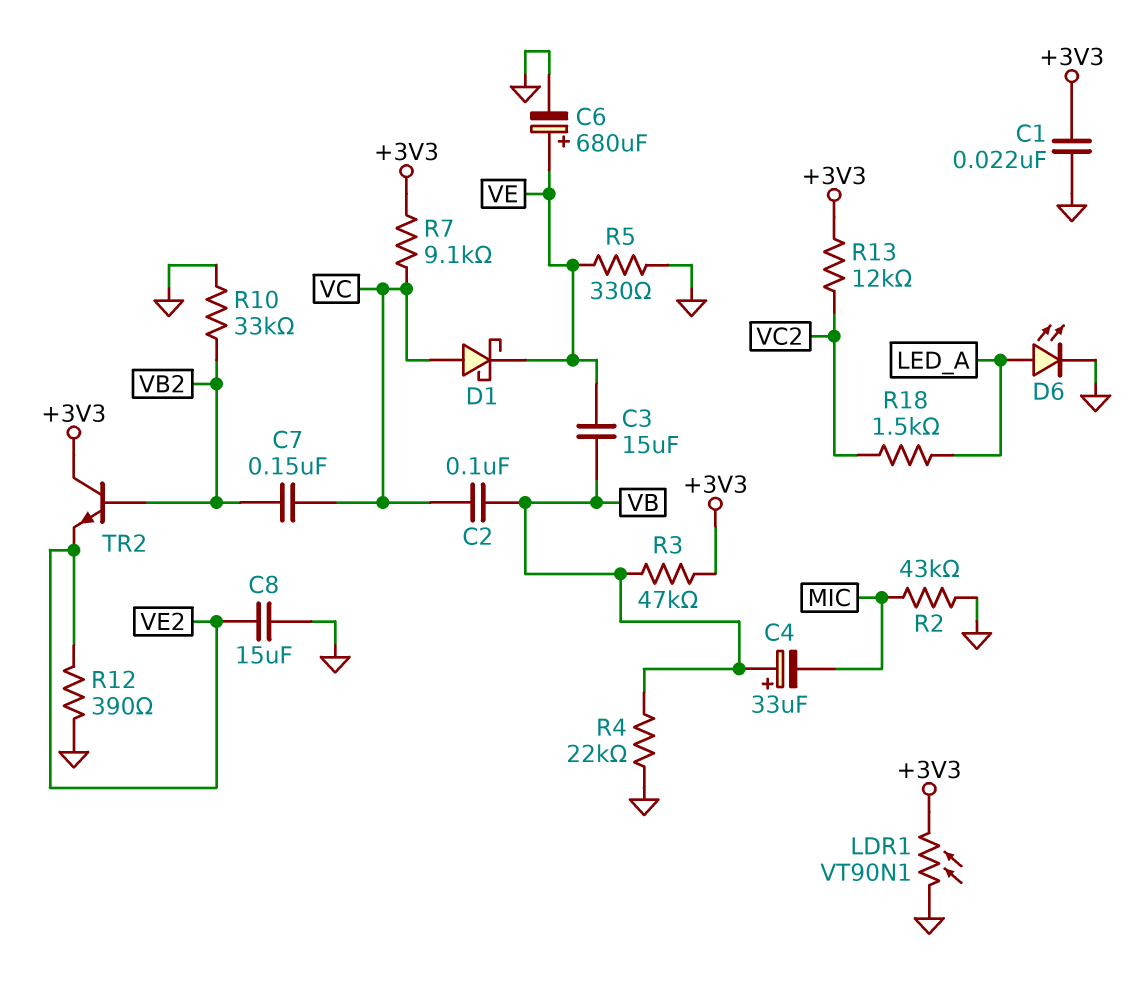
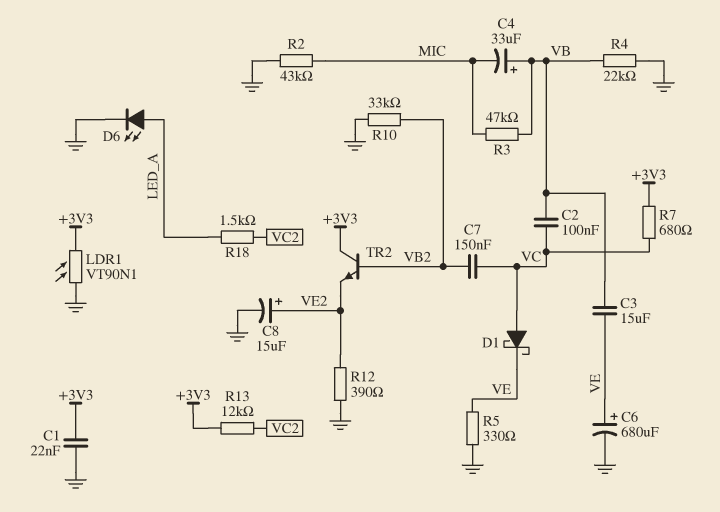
C8: 15uF (GND, VE2) -> 15uF (plus VE2, minus GND)
R3: 47k (+3V3, VB) -> 47k (MIC, VB)
R7: 9.1k (+3V3, VC) -> 680 (+3V3, VC)

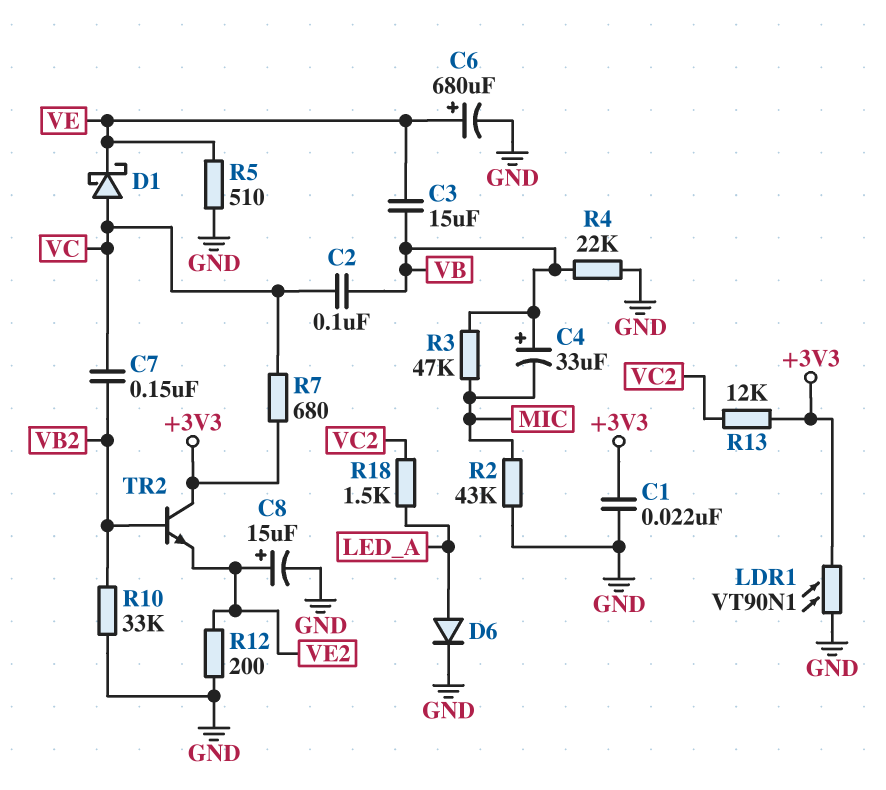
D6: LED (A LED_A, K GND) -> diode (A LED_A, K GND)
R5: 330 (GND, VE) -> 510 (GND, VE)
R12: 390 (GND, VE2) -> 200 (GND, VE2)

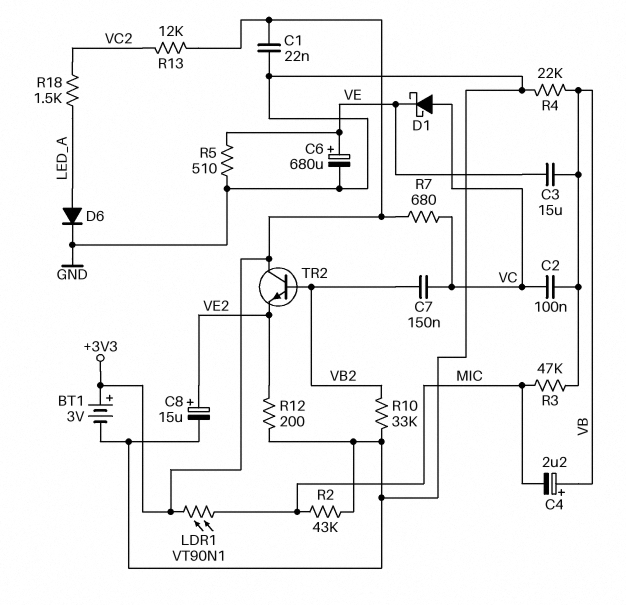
BT1: none -> 3V (plus +3V3, minus GND)
C4: 33uF (plus VB, minus MIC) -> 2.2uF (plus VB, minus MIC)
LDR1: VT90N1 (+3V3, GND) -> VT90N1 (+3V3, MIC)

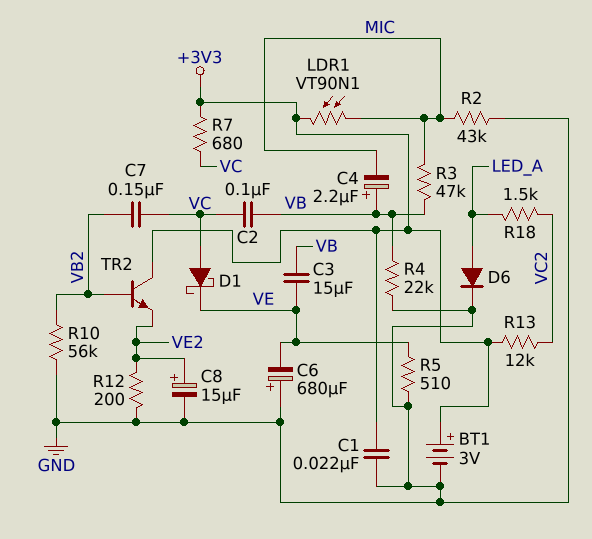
C6: 680uF (plus VE, minus GND) -> 680uF (plus GND, minus VE)
R10: 33k (GND, VB2) -> 56k (GND, VB2)

